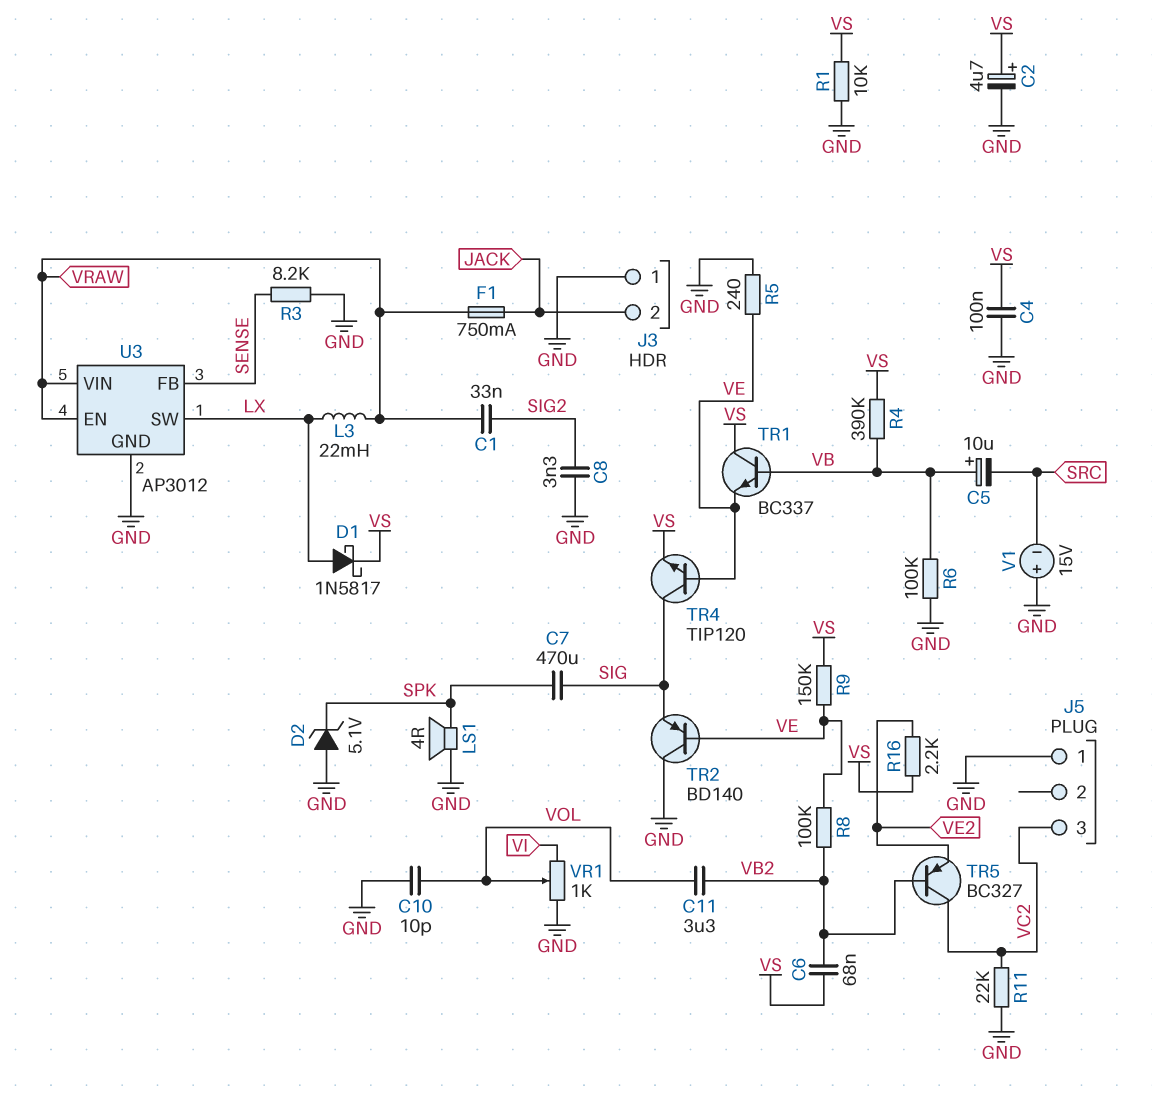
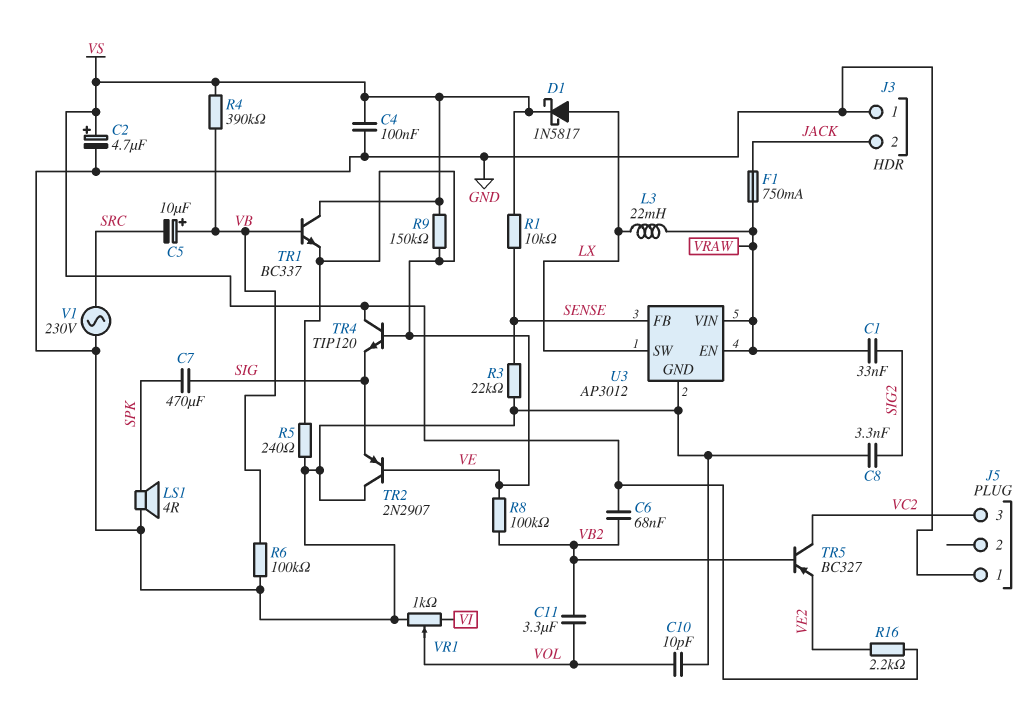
D2: zener 5.1V (A GND, K SPK) -> none
R1: 10k (GND, VS) -> 10k (SENSE, VS)
R3: 8.2k (GND, SENSE) -> 22k (GND, SENSE)
R11: 22k (GND, VC2) -> none
TR2: PNP BD140 (B VE, C GND, E SIG) -> PNP 2N2907 (B VE, C GND, E SIG)
TR4: NPN TIP120 (B VE, C SIG, E VS) -> NPN TIP120 (B VE, C VS, E SIG)
V1: 15V (plus GND, minus SRC) -> AC 230V (GND, SRC)

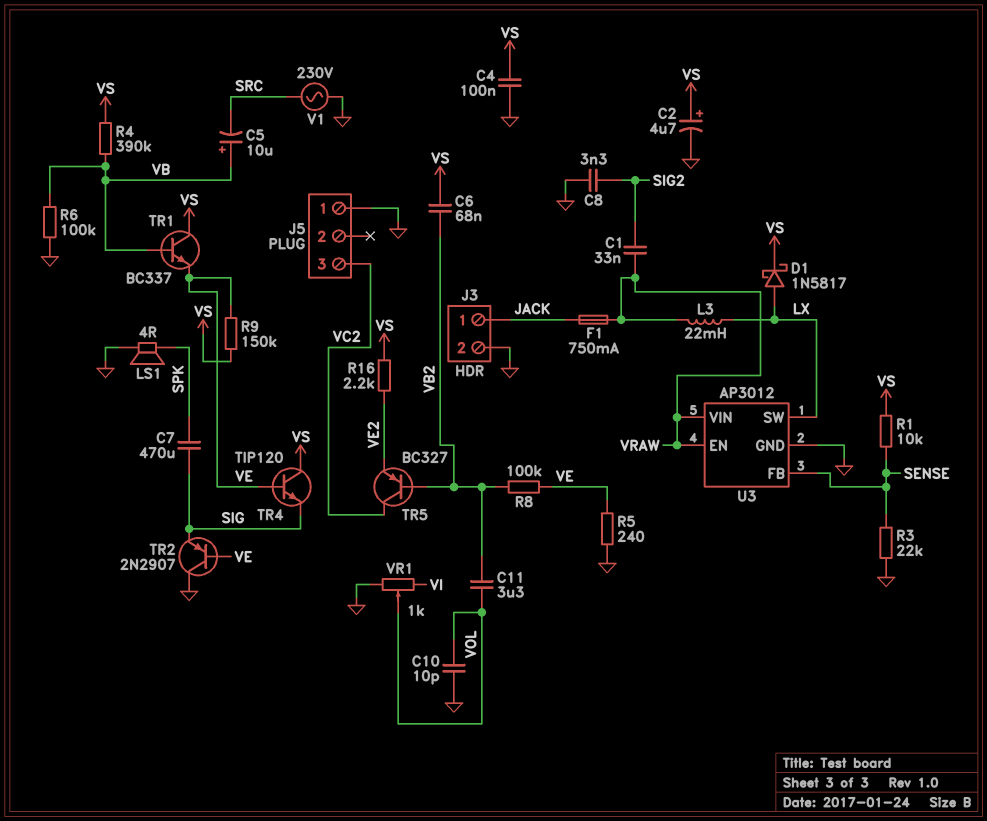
J3 pin 1: GND -> JACK
J3 pin 2: JACK -> GND

